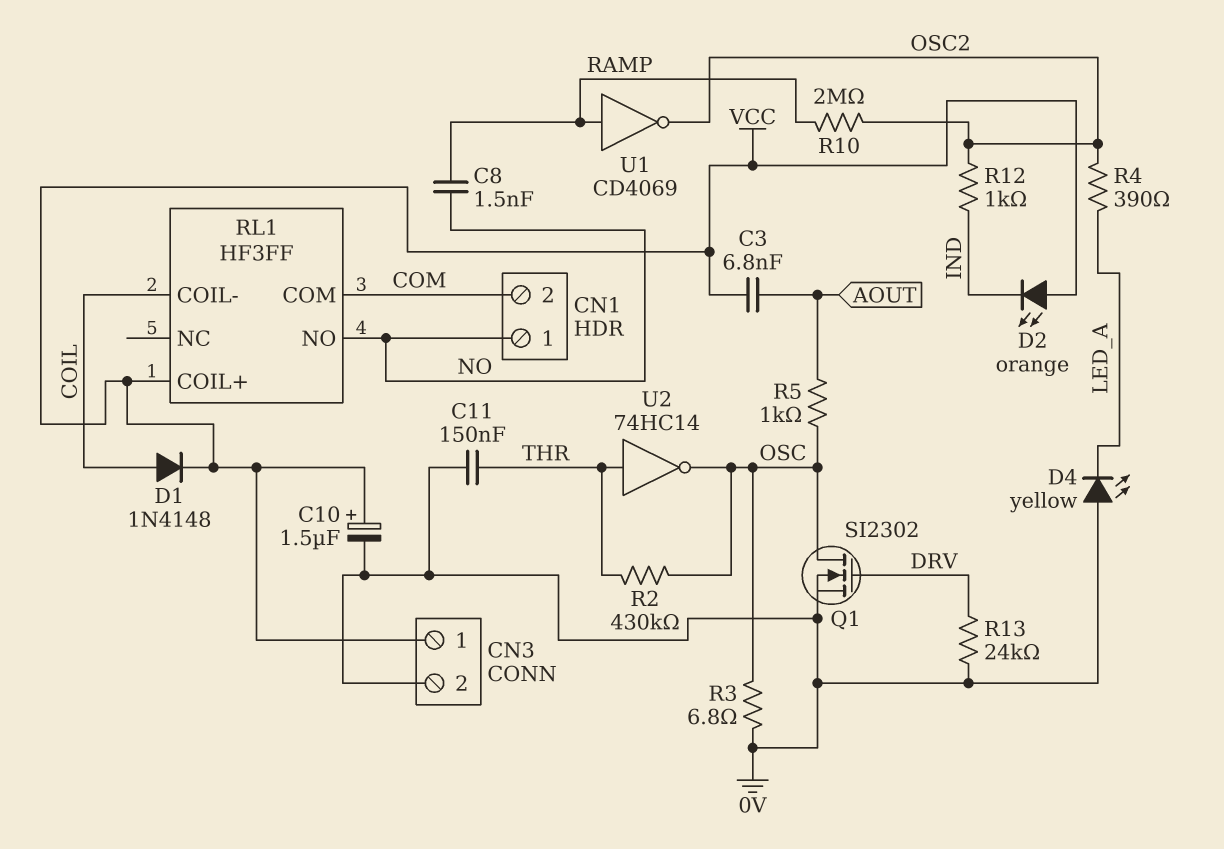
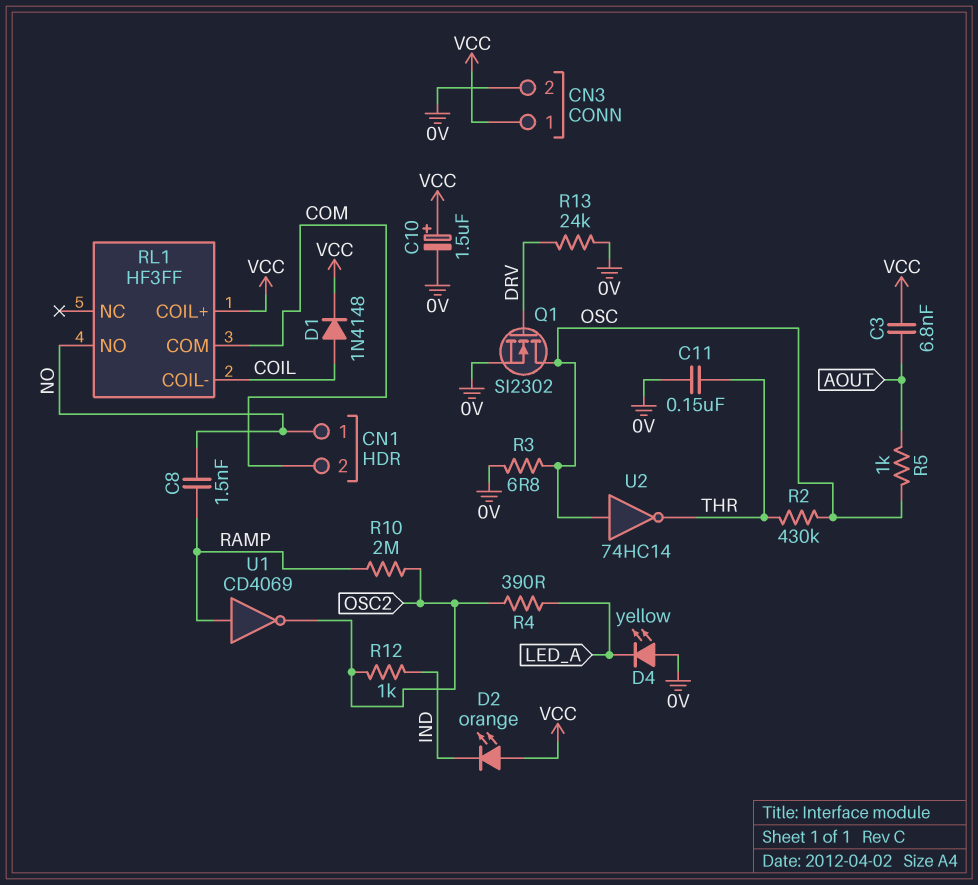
U2: NOT 74HC14 (in THR, out OSC) -> NOT 74HC14 (in OSC, out THR)

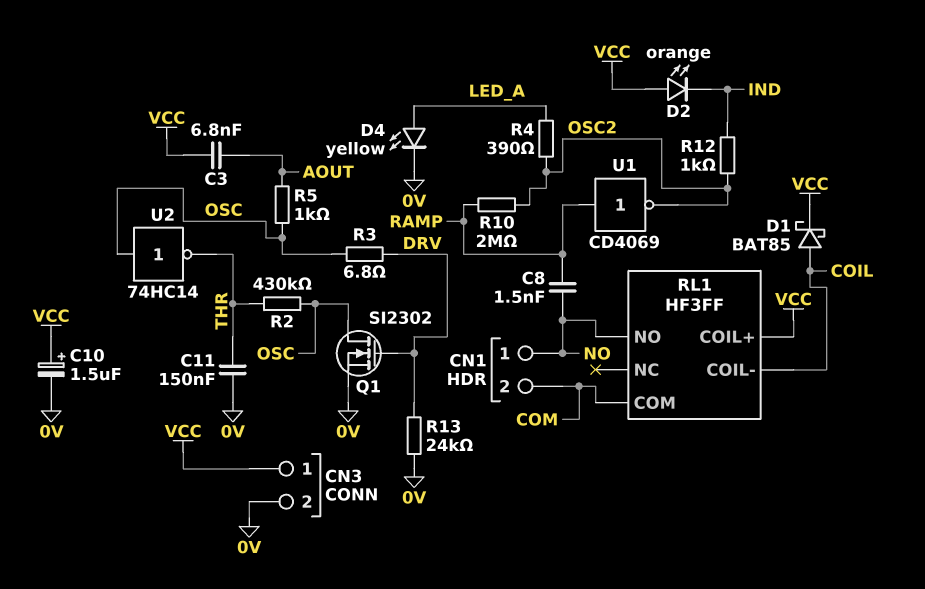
D1: diode 1N4148 (A COIL, K VCC) -> schottky BAT85 (A COIL, K VCC)
D4: LED yellow (A 0V, K LED_A) -> LED yellow (A LED_A, K 0V)
R3: 6.8 (0V, OSC) -> 6.8 (DRV, OSC)

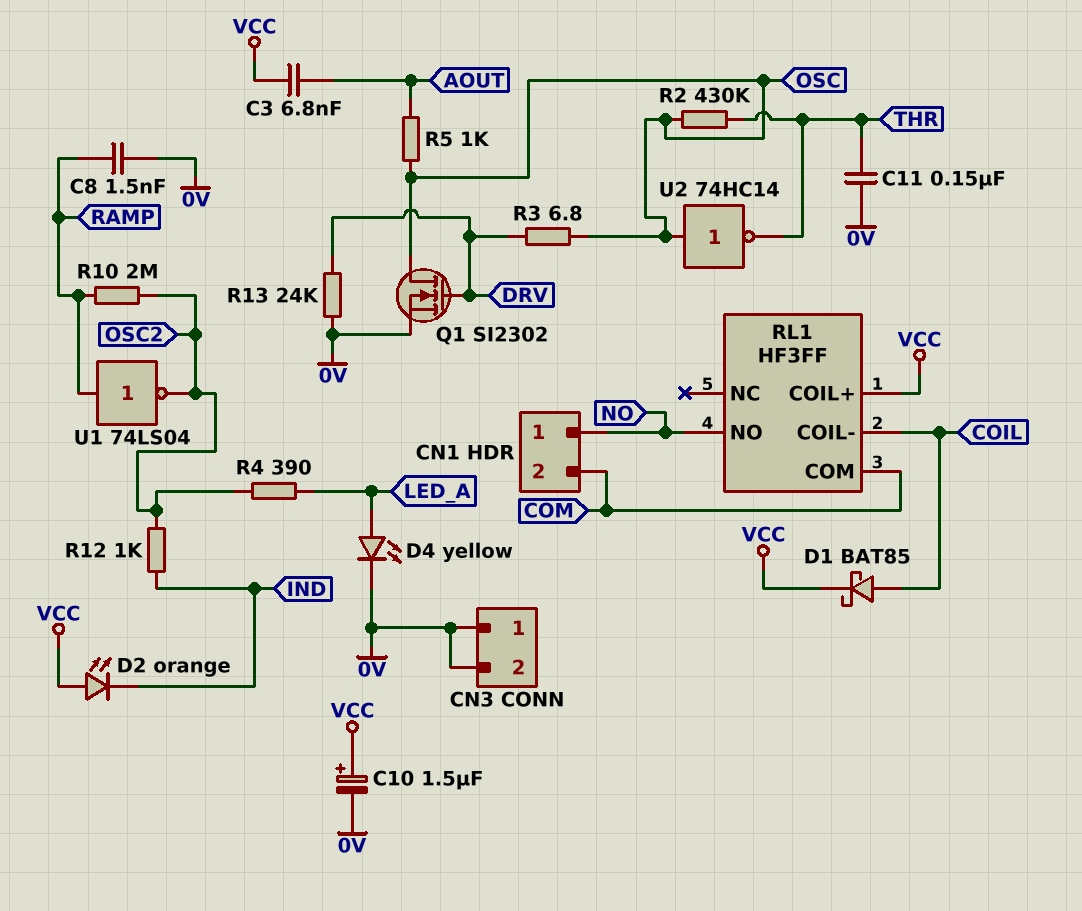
C8: 1.5nF (NO, RAMP) -> 1.5nF (0V, RAMP)
CN3 pin 1: VCC -> 0V
U1: NOT CD4069 (in RAMP, out OSC2) -> NOT 74LS04 (in RAMP, out OSC2)

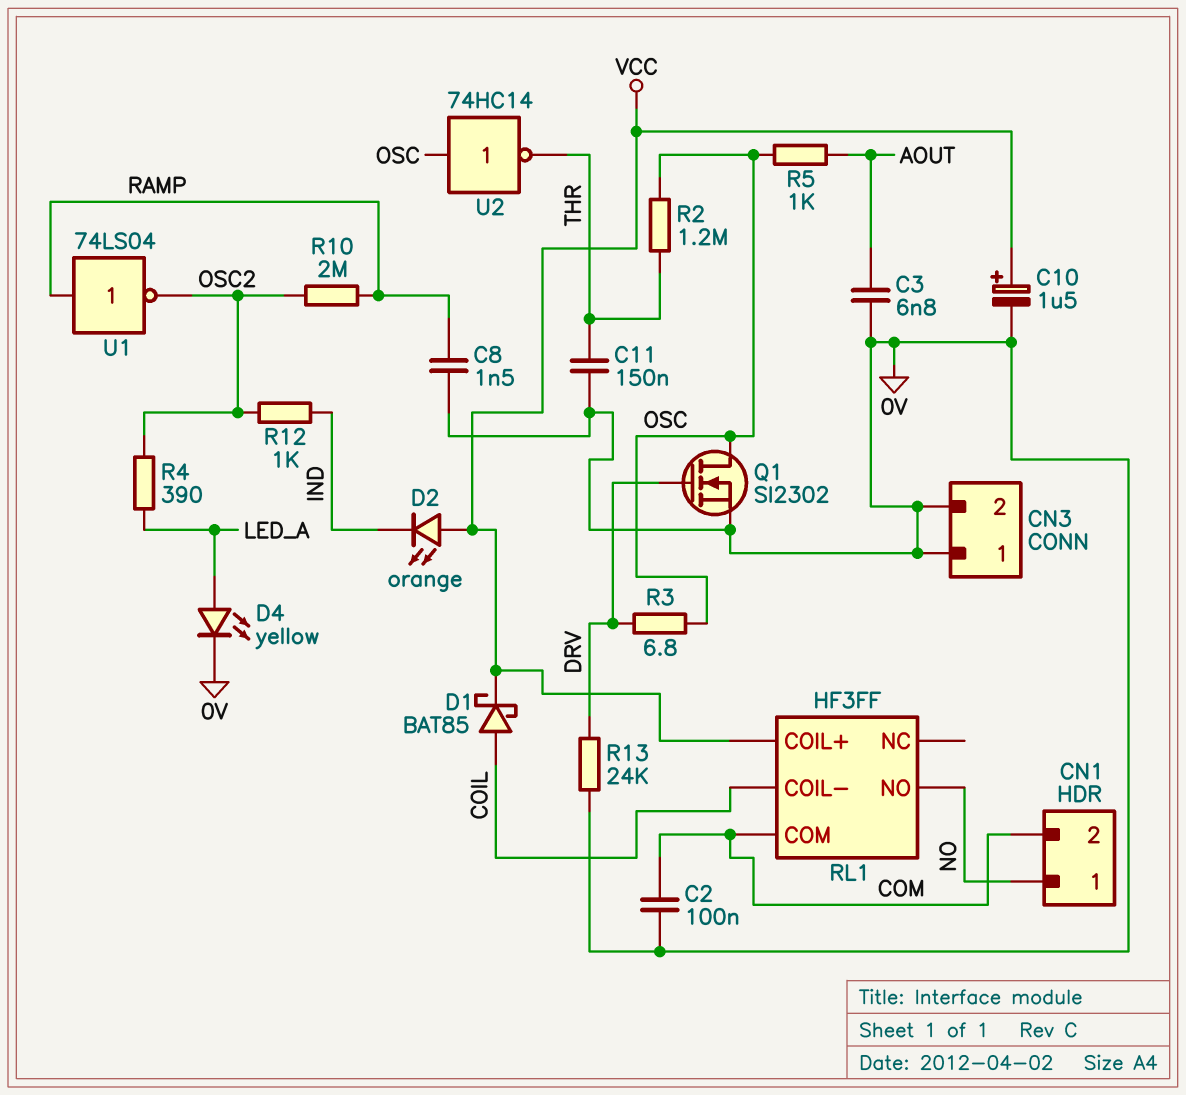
C2: none -> 100nF (0V, COM)
C3: 6.8nF (AOUT, VCC) -> 6.8nF (0V, AOUT)
R2: 430k (OSC, THR) -> 1.2M (OSC, THR)

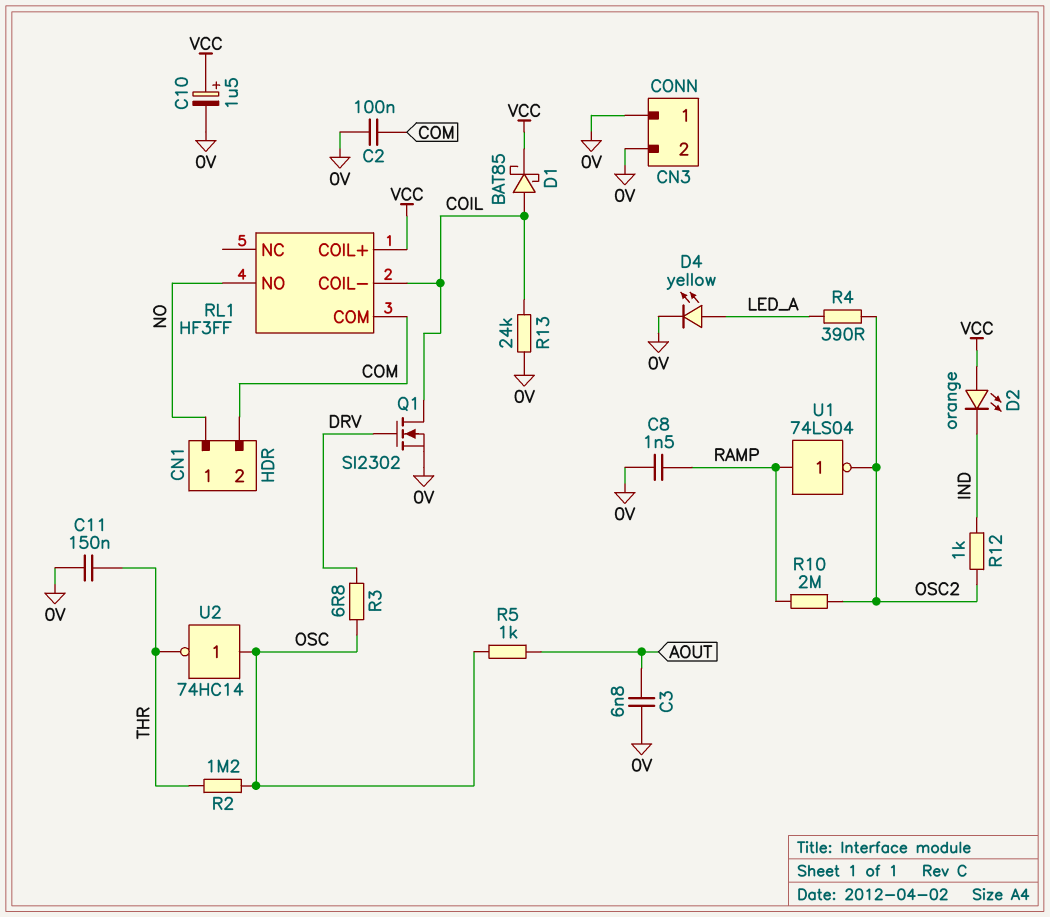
Q1: NMOS SI2302 (G DRV, D OSC, S 0V) -> NMOS SI2302 (G DRV, D COIL, S 0V)
R13: 24k (0V, DRV) -> 24k (0V, COIL)

